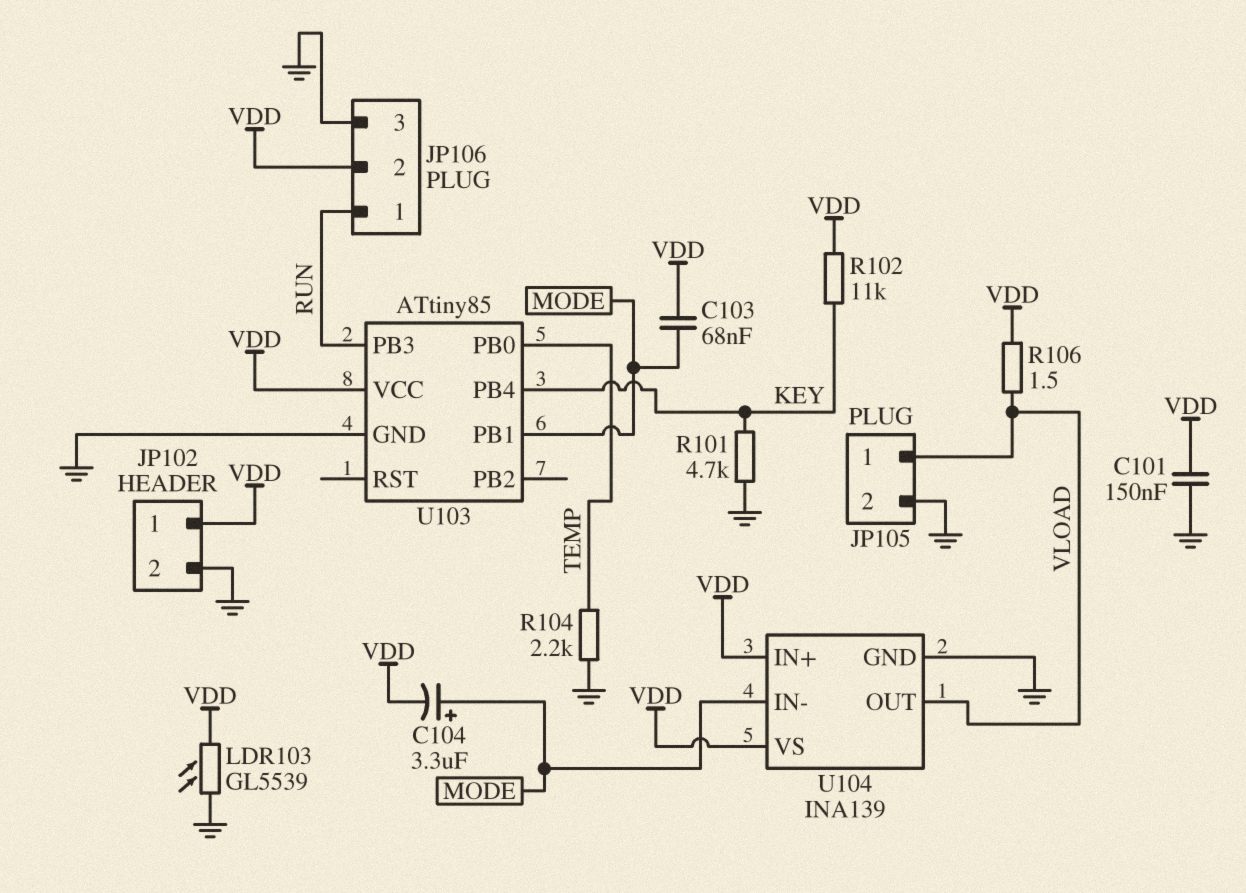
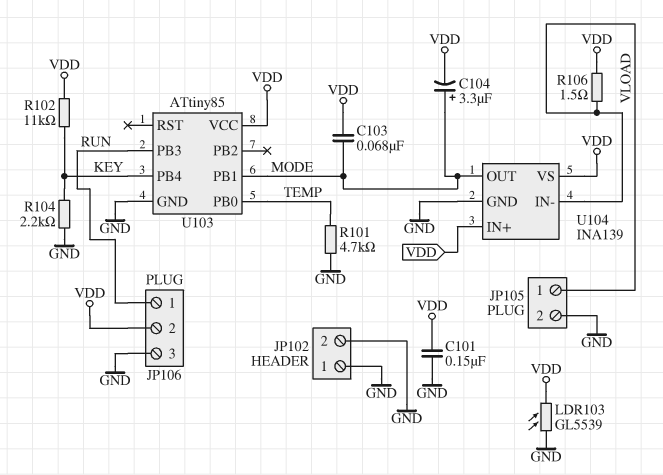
JP102 pin 1: VDD -> GND
R101: 4.7k (GND, KEY) -> 4.7k (GND, TEMP)
R104: 2.2k (GND, TEMP) -> 2.2k (GND, KEY)
U104 pin IN-: MODE -> VLOAD
U104 pin OUT: VLOAD -> MODE

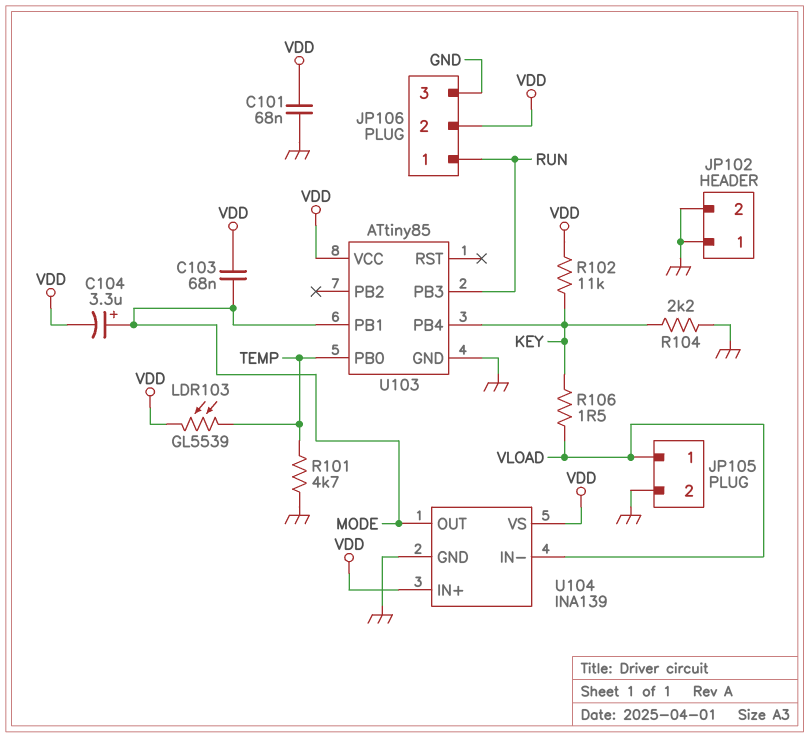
C101: 150nF (GND, VDD) -> 68nF (GND, VDD)
LDR103: GL5539 (GND, VDD) -> GL5539 (TEMP, VDD)
R106: 1.5 (VDD, VLOAD) -> 1.5 (KEY, VLOAD)

